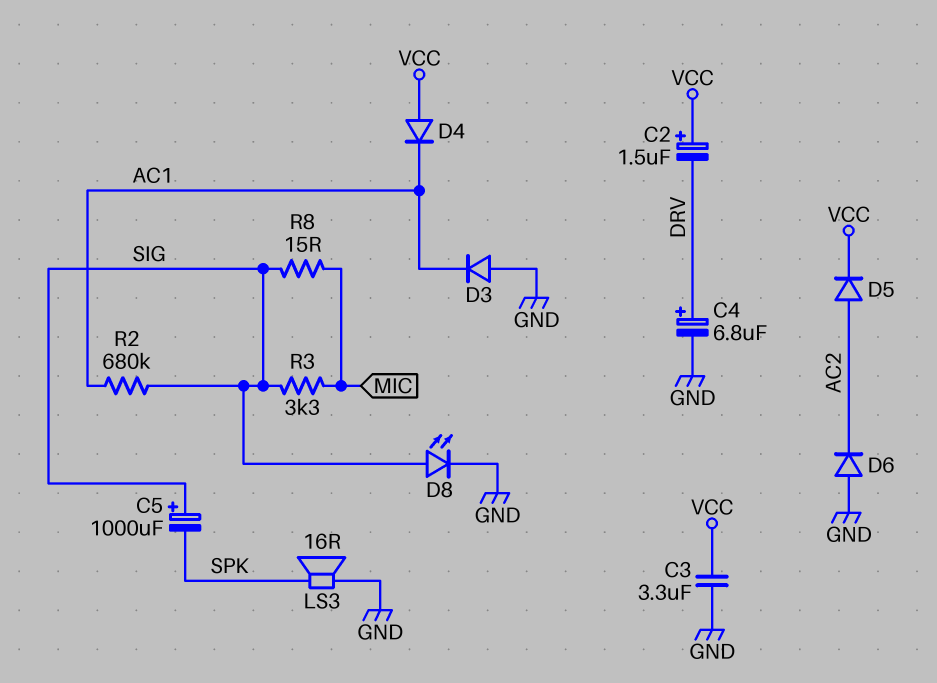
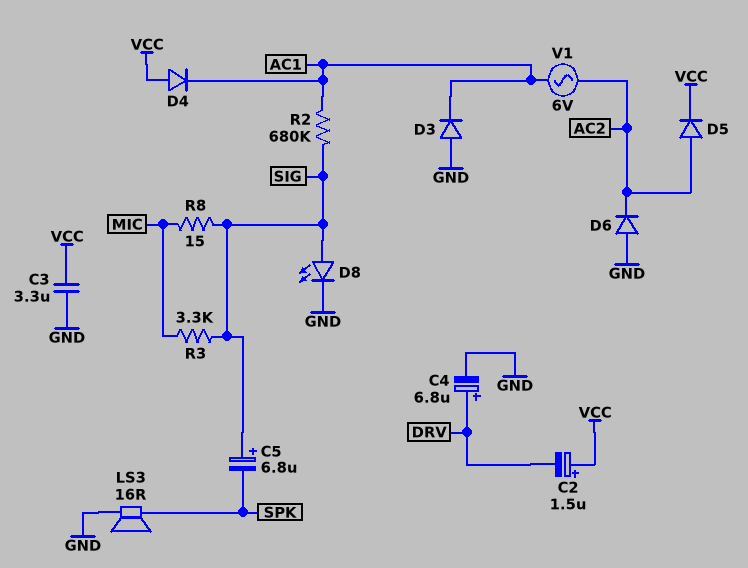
C5: 1000uF (plus SIG, minus SPK) -> 6.8uF (plus SIG, minus SPK)
V1: none -> AC 6V (AC1, AC2)

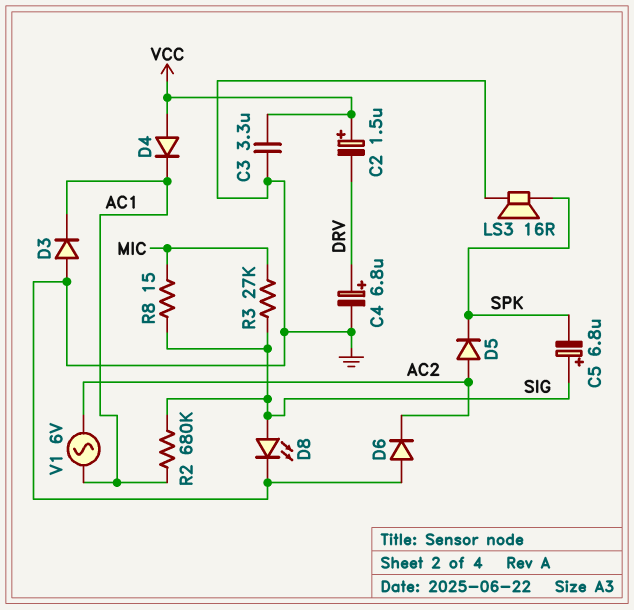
D5: diode (A AC2, K VCC) -> diode (A AC2, K SPK)
R3: 3.3k (MIC, SIG) -> 27k (MIC, SIG)

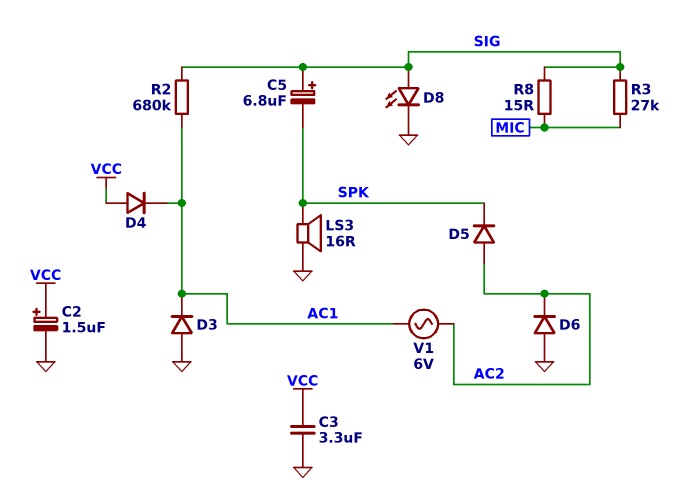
C2: 1.5uF (plus VCC, minus DRV) -> 1.5uF (plus VCC, minus GND)
C4: 6.8uF (plus DRV, minus GND) -> none

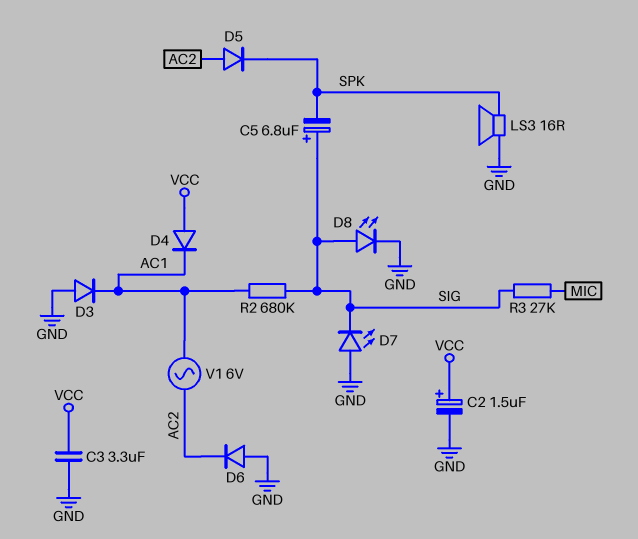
D7: none -> LED (A GND, K SIG)
R8: 15 (MIC, SIG) -> none

